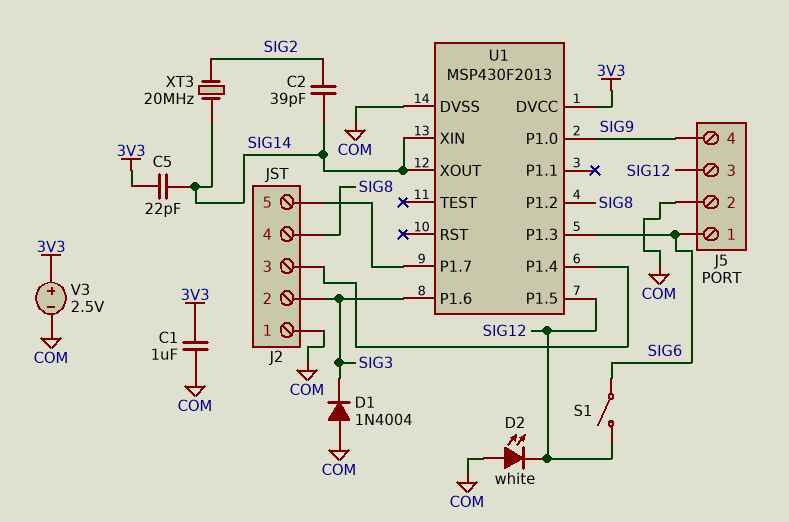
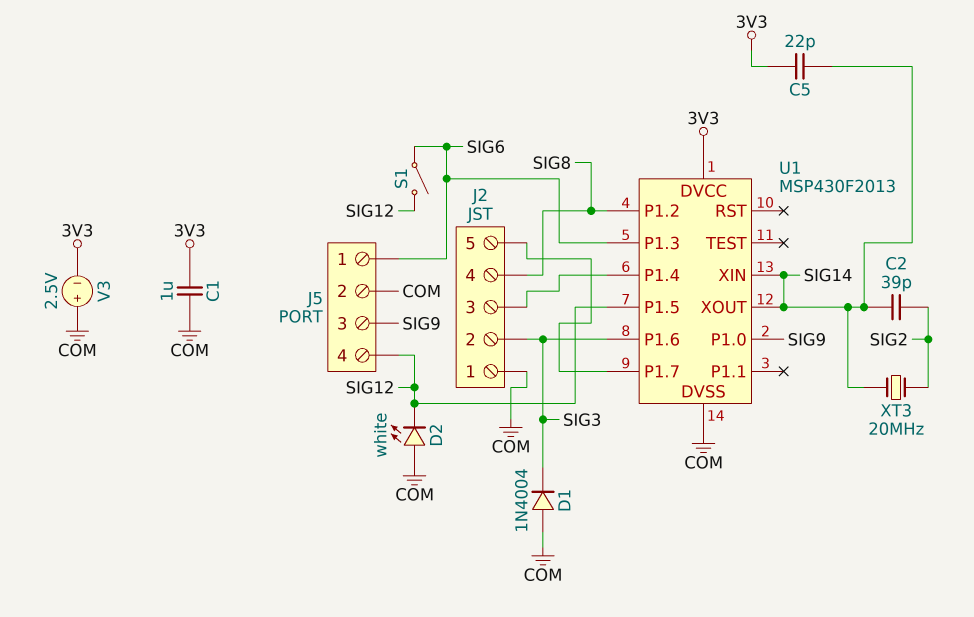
J5 pin 3: SIG12 -> SIG9
J5 pin 4: SIG9 -> SIG12
V3: 2.5V (plus 3V3, minus COM) -> 2.5V (plus COM, minus 3V3)

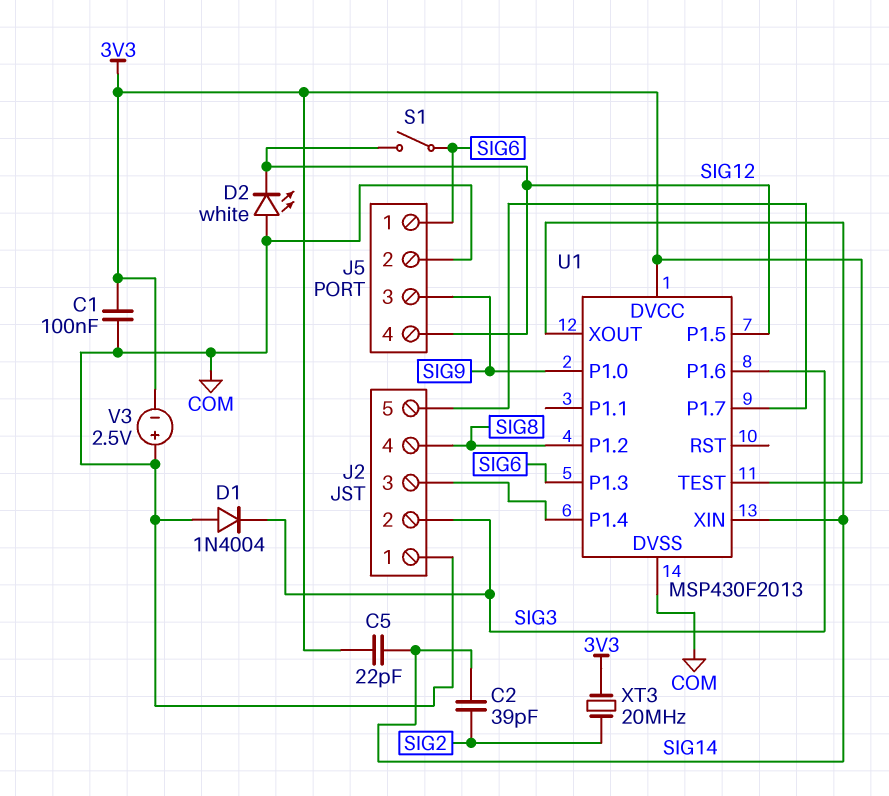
C1: 1uF (3V3, COM) -> 100nF (3V3, COM)
U1 pin TEST: none -> 3V3
XT3: 20MHz (SIG2, SIG14) -> 20MHz (3V3, SIG2)

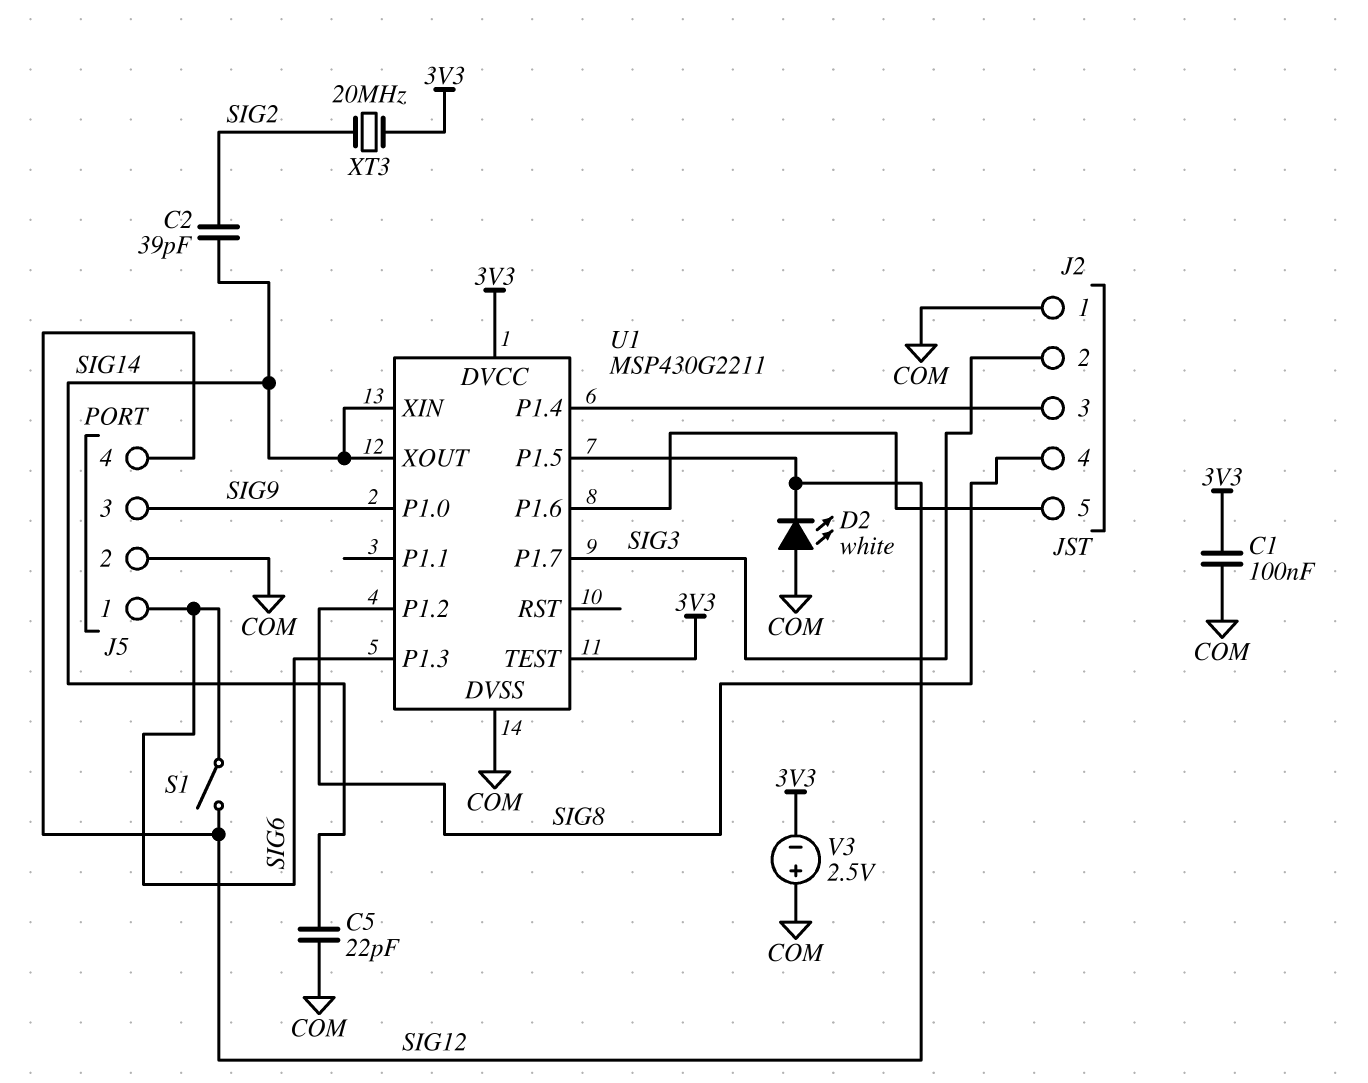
C5: 22pF (3V3, SIG14) -> 22pF (COM, SIG14)
D1: diode 1N4004 (A COM, K SIG3) -> none
U1: MSP430F2013 -> MSP430G2211
U1 pin P1.6: SIG3 -> J2/5
U1 pin P1.7: J2/5 -> SIG3

